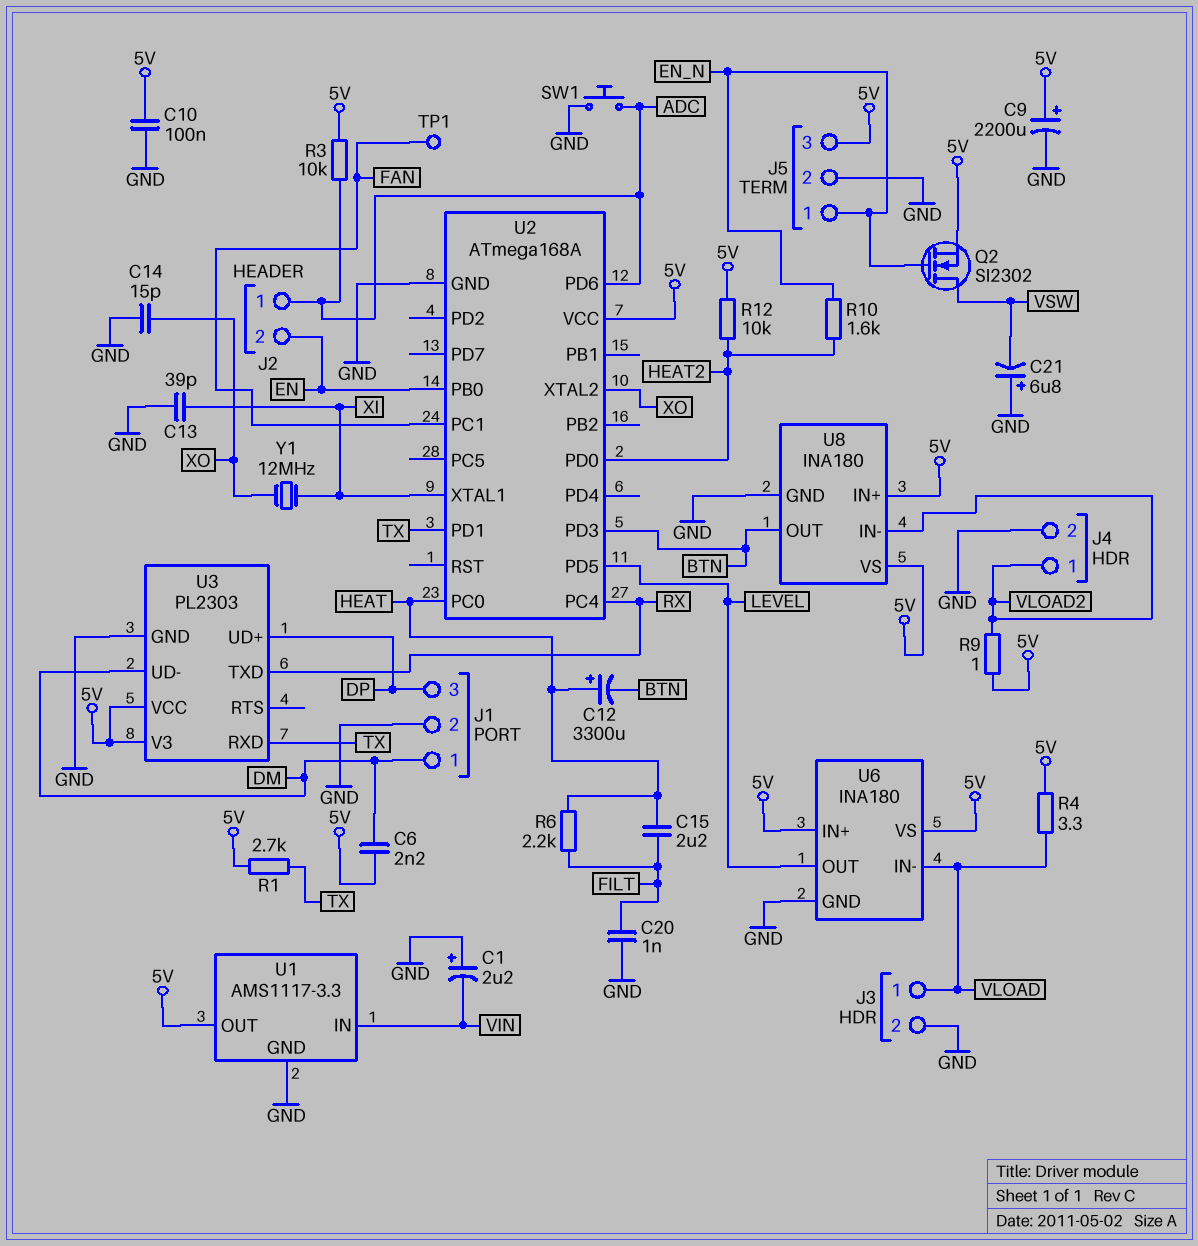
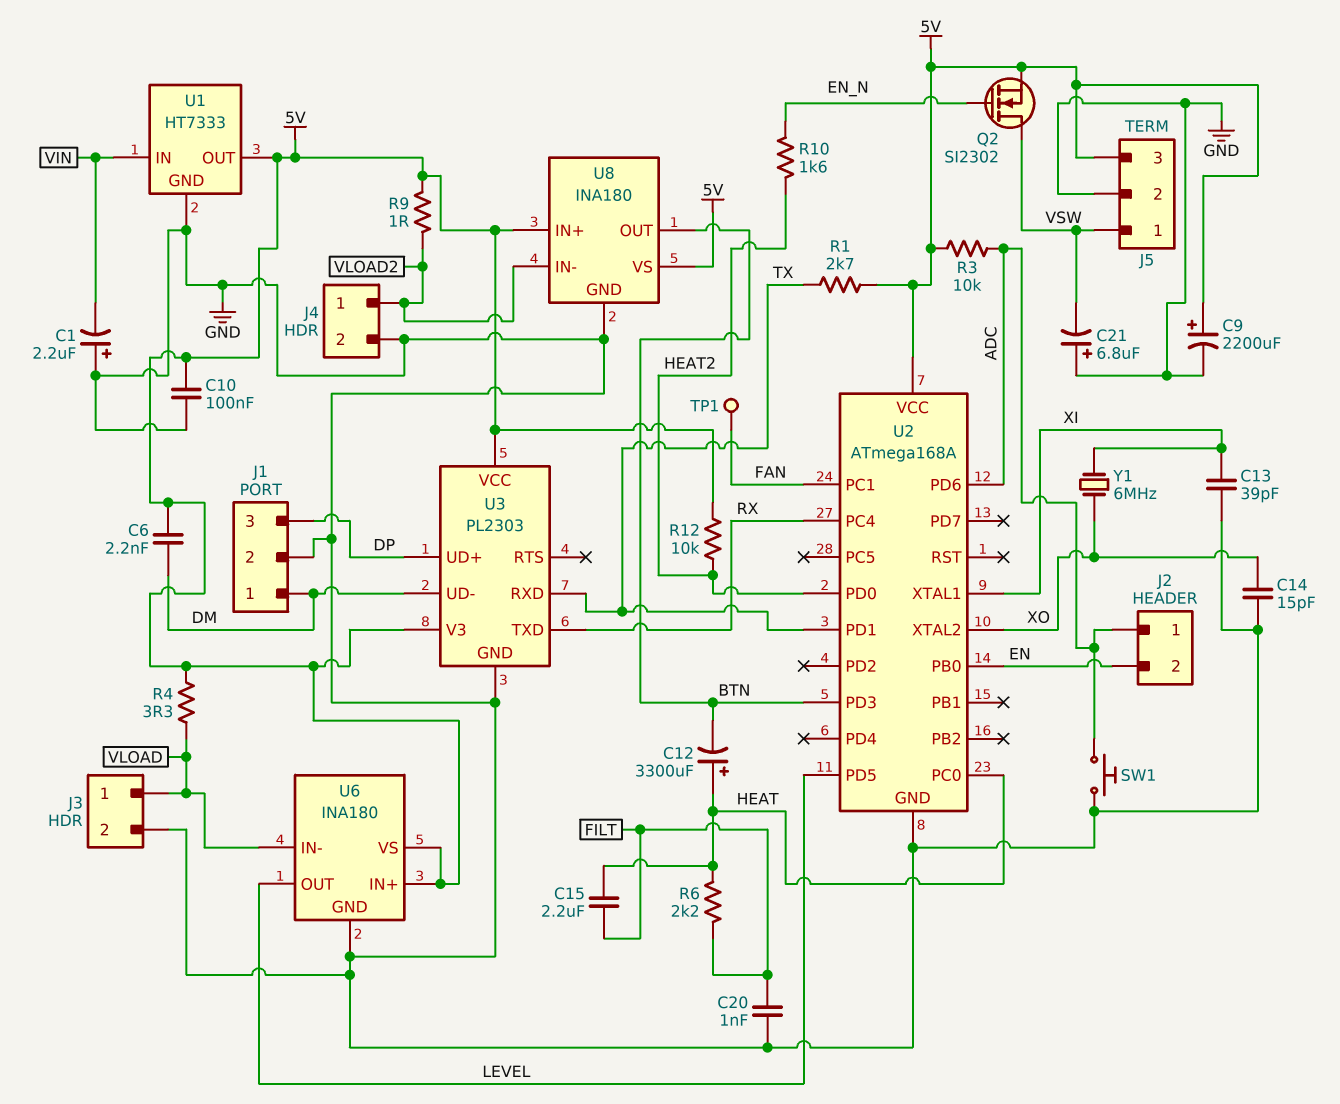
J5 pin 1: EN_N -> VSW
U1: AMS1117-3.3 -> HT7333
Y1: 12MHz (XI, XO) -> 6MHz (XI, XO)

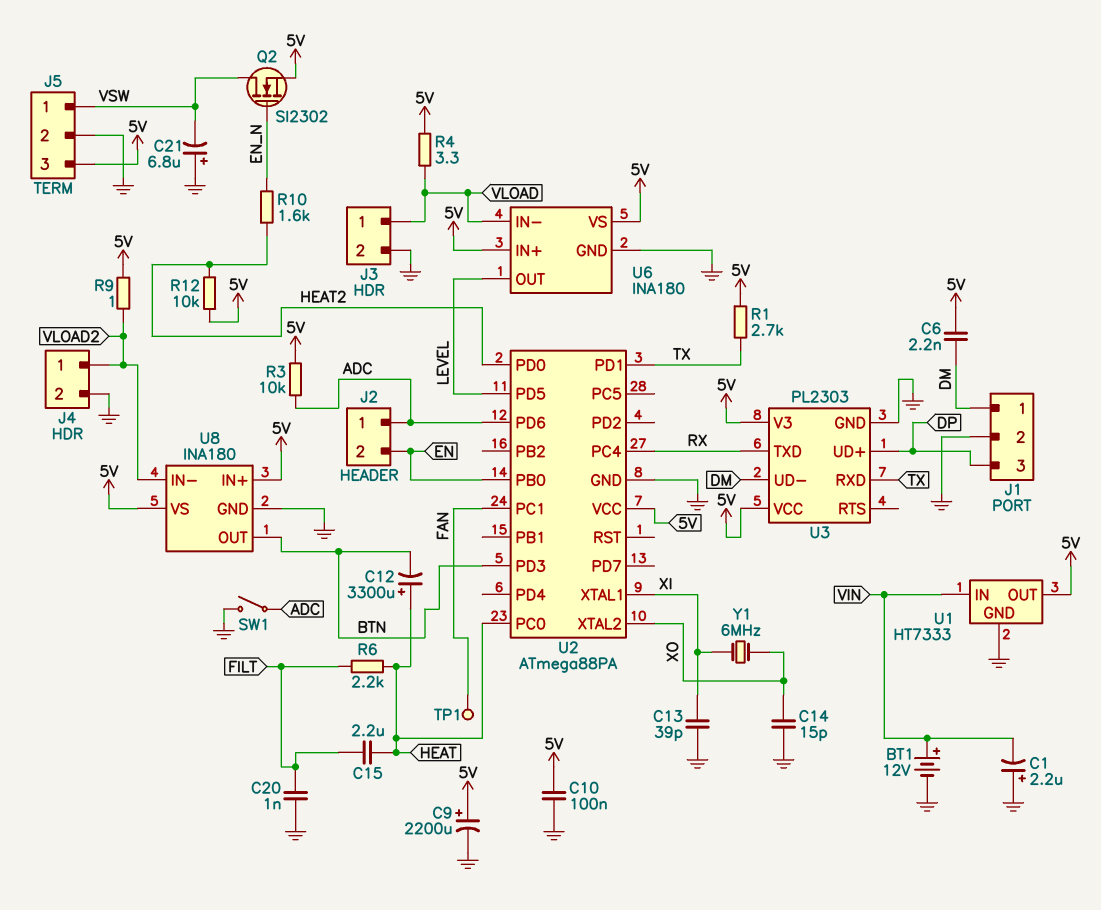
BT1: none -> 12V (plus VIN, minus GND)
SW1: button (ADC, GND) -> switch (ADC, GND)
U2: ATmega168A -> ATmega88PA

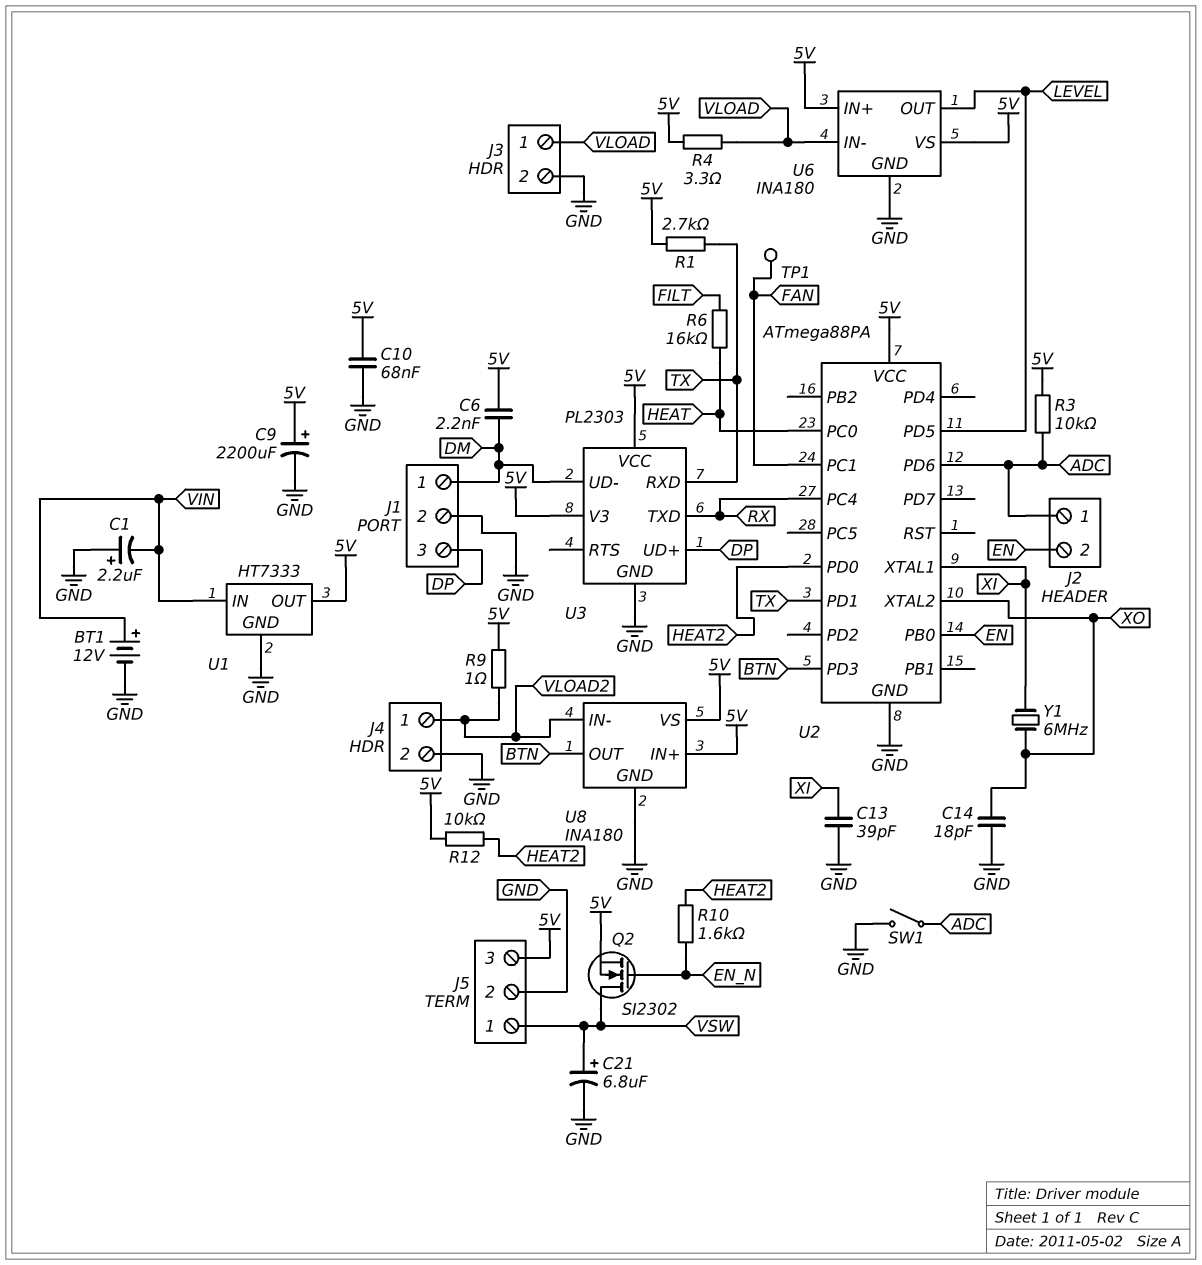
C10: 100nF (5V, GND) -> 68nF (5V, GND)
C12: 3300uF (plus HEAT, minus BTN) -> none
C14: 15pF (GND, XO) -> 18pF (GND, XO)
C15: 2.2uF (FILT, HEAT) -> none
C20: 1nF (FILT, GND) -> none
C21: 6.8uF (plus GND, minus VSW) -> 6.8uF (plus VSW, minus GND)
R6: 2.2k (FILT, HEAT) -> 16k (FILT, HEAT)

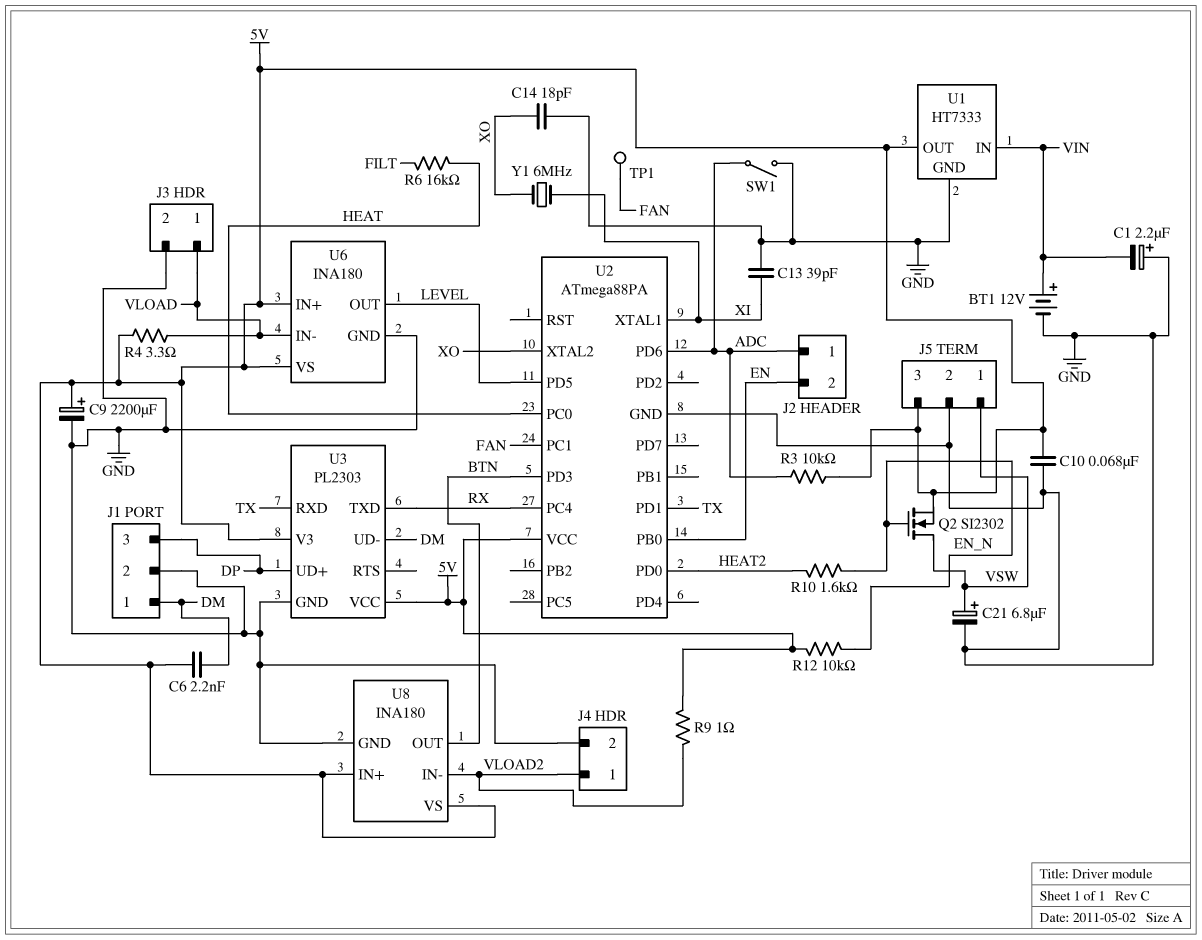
R1: 2.7k (5V, TX) -> none
R12: 10k (5V, HEAT2) -> 10k (5V, EN_N)

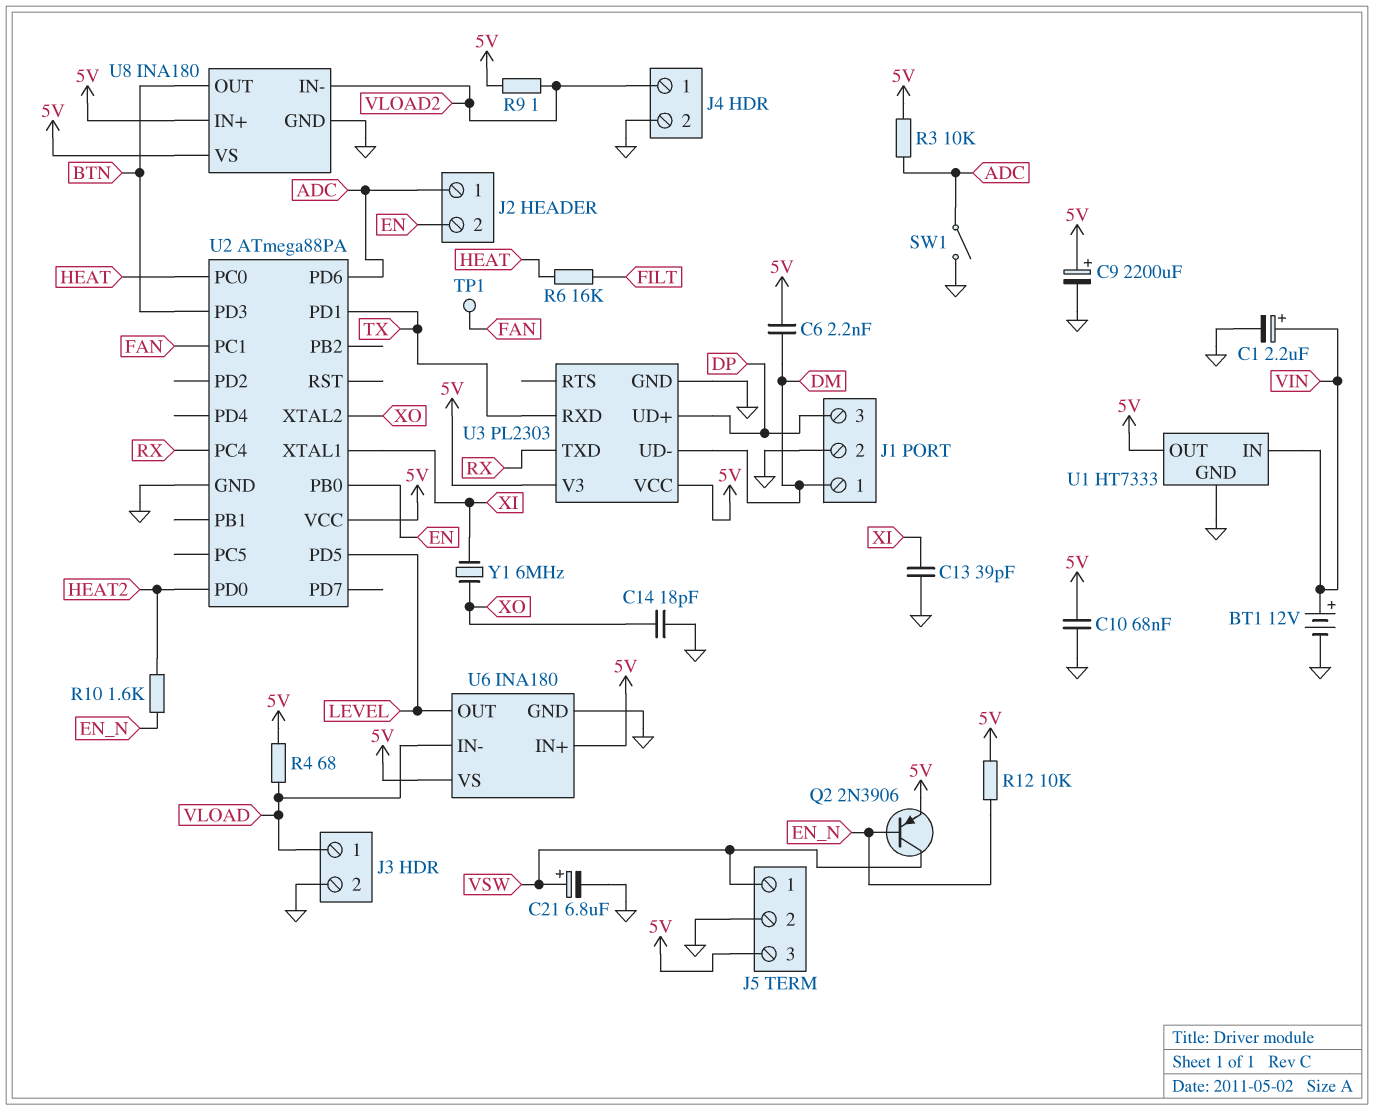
C1: 2.2uF (plus GND, minus VIN) -> 2.2uF (plus VIN, minus GND)
Q2: NMOS SI2302 (G EN_N, D VSW, S 5V) -> PNP 2N3906 (B EN_N, C VSW, E 5V)
R4: 3.3 (5V, VLOAD) -> 68 (5V, VLOAD)

